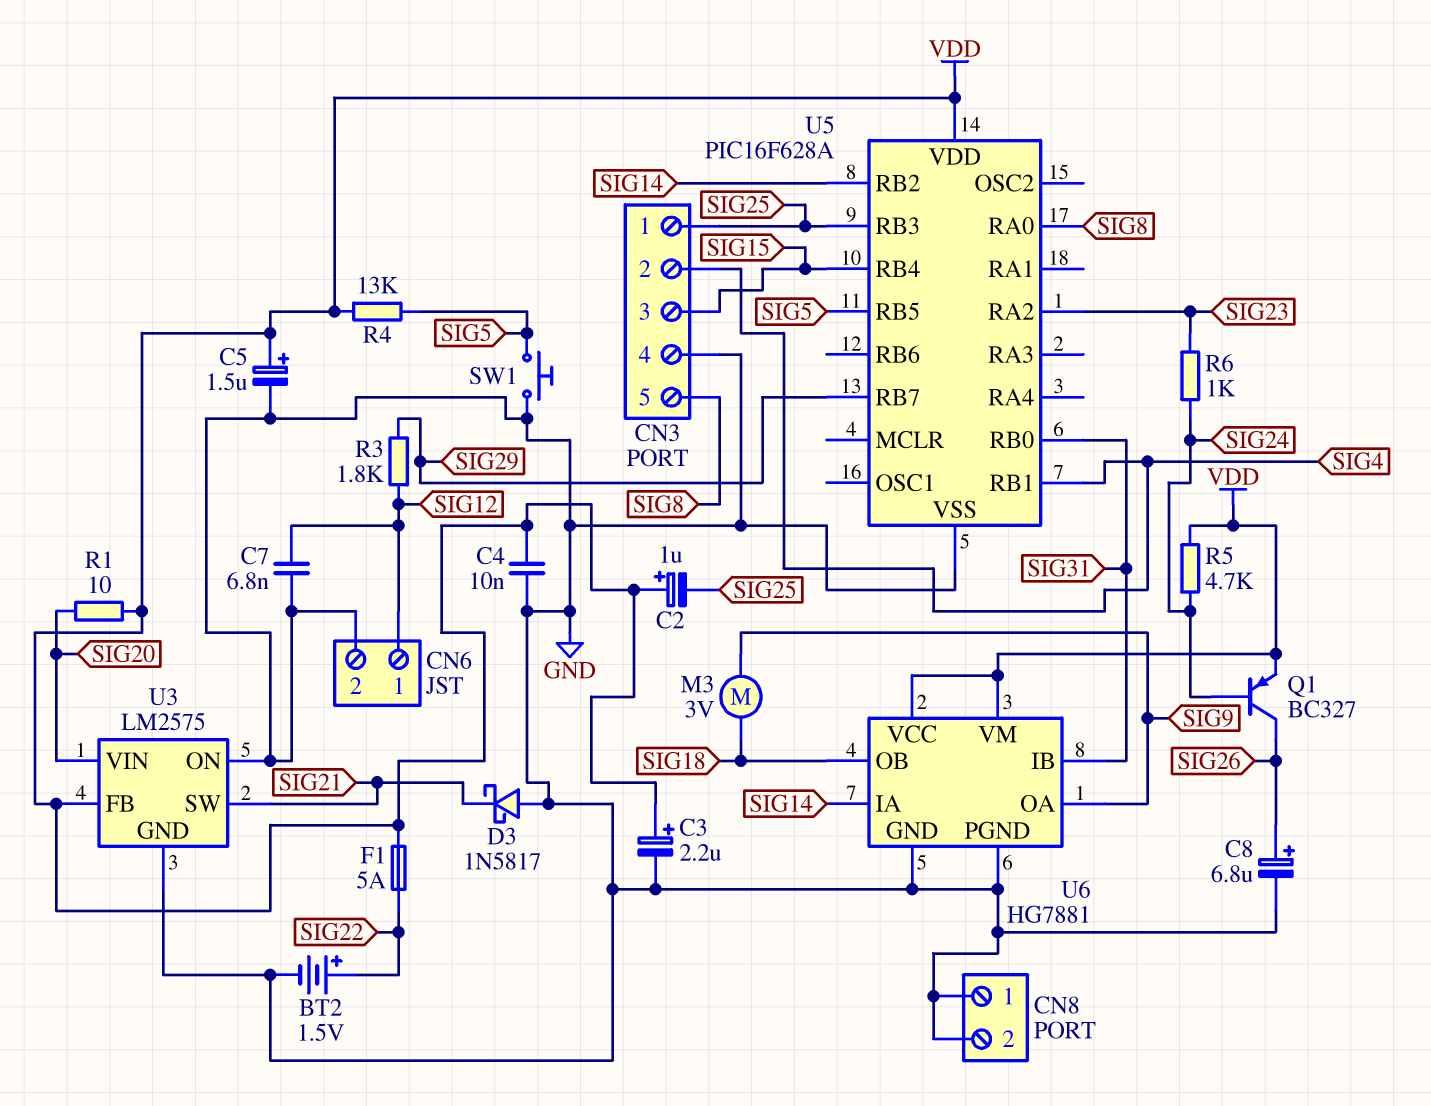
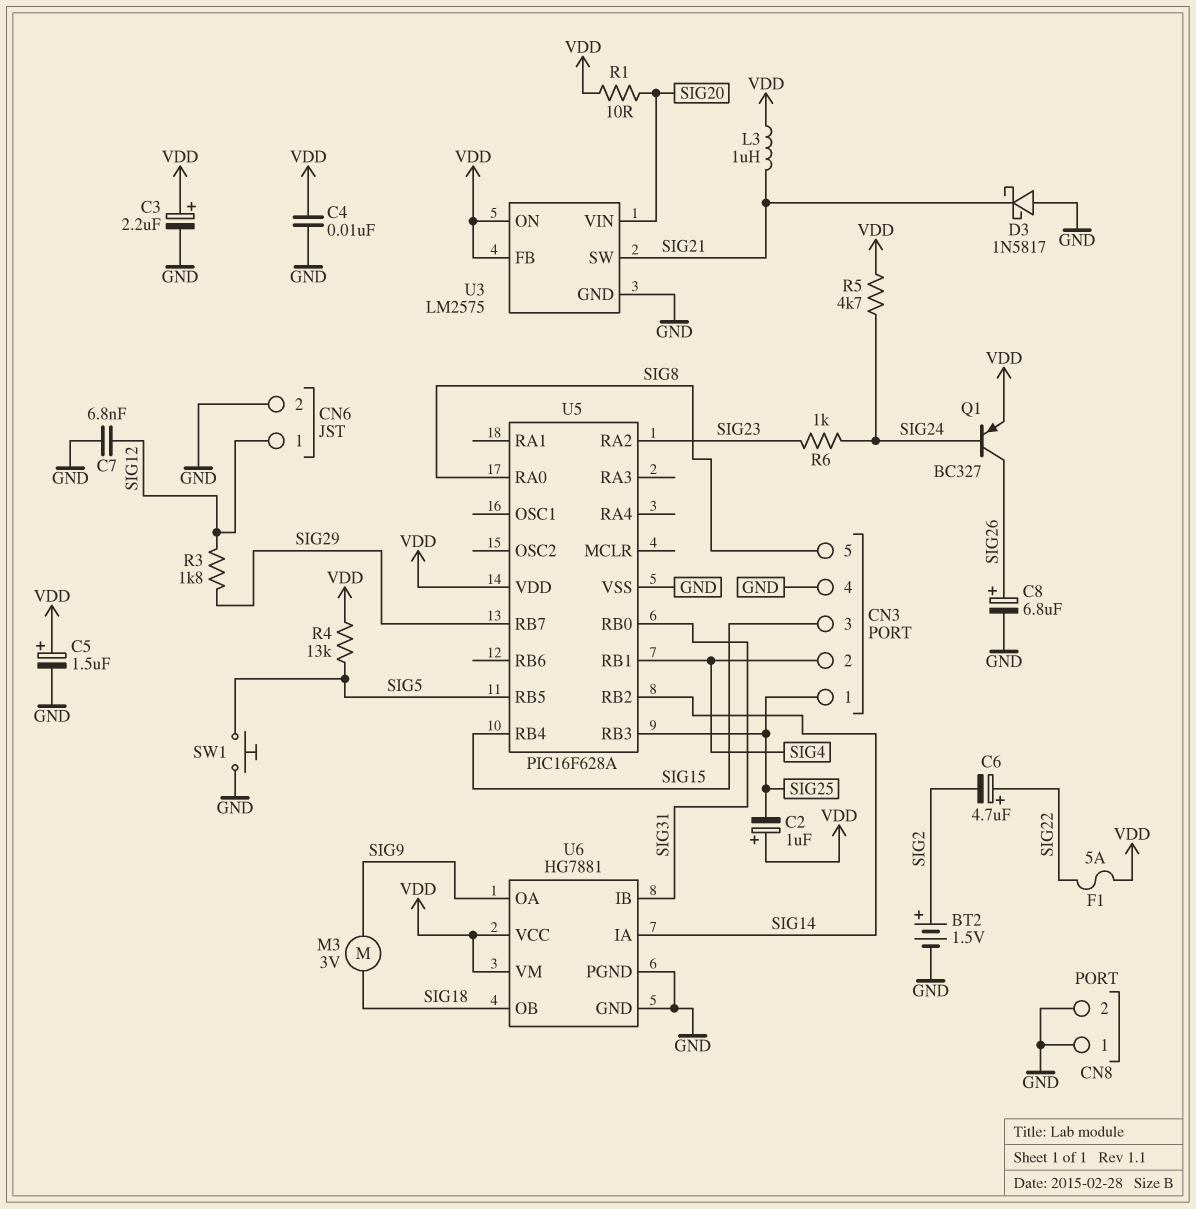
BT2: 1.5V (plus SIG22, minus GND) -> 1.5V (plus SIG2, minus GND)
C6: none -> 4.7uF (plus SIG22, minus SIG2)
L3: none -> 1uH (SIG21, VDD)
U3 pin ON: GND -> VDD

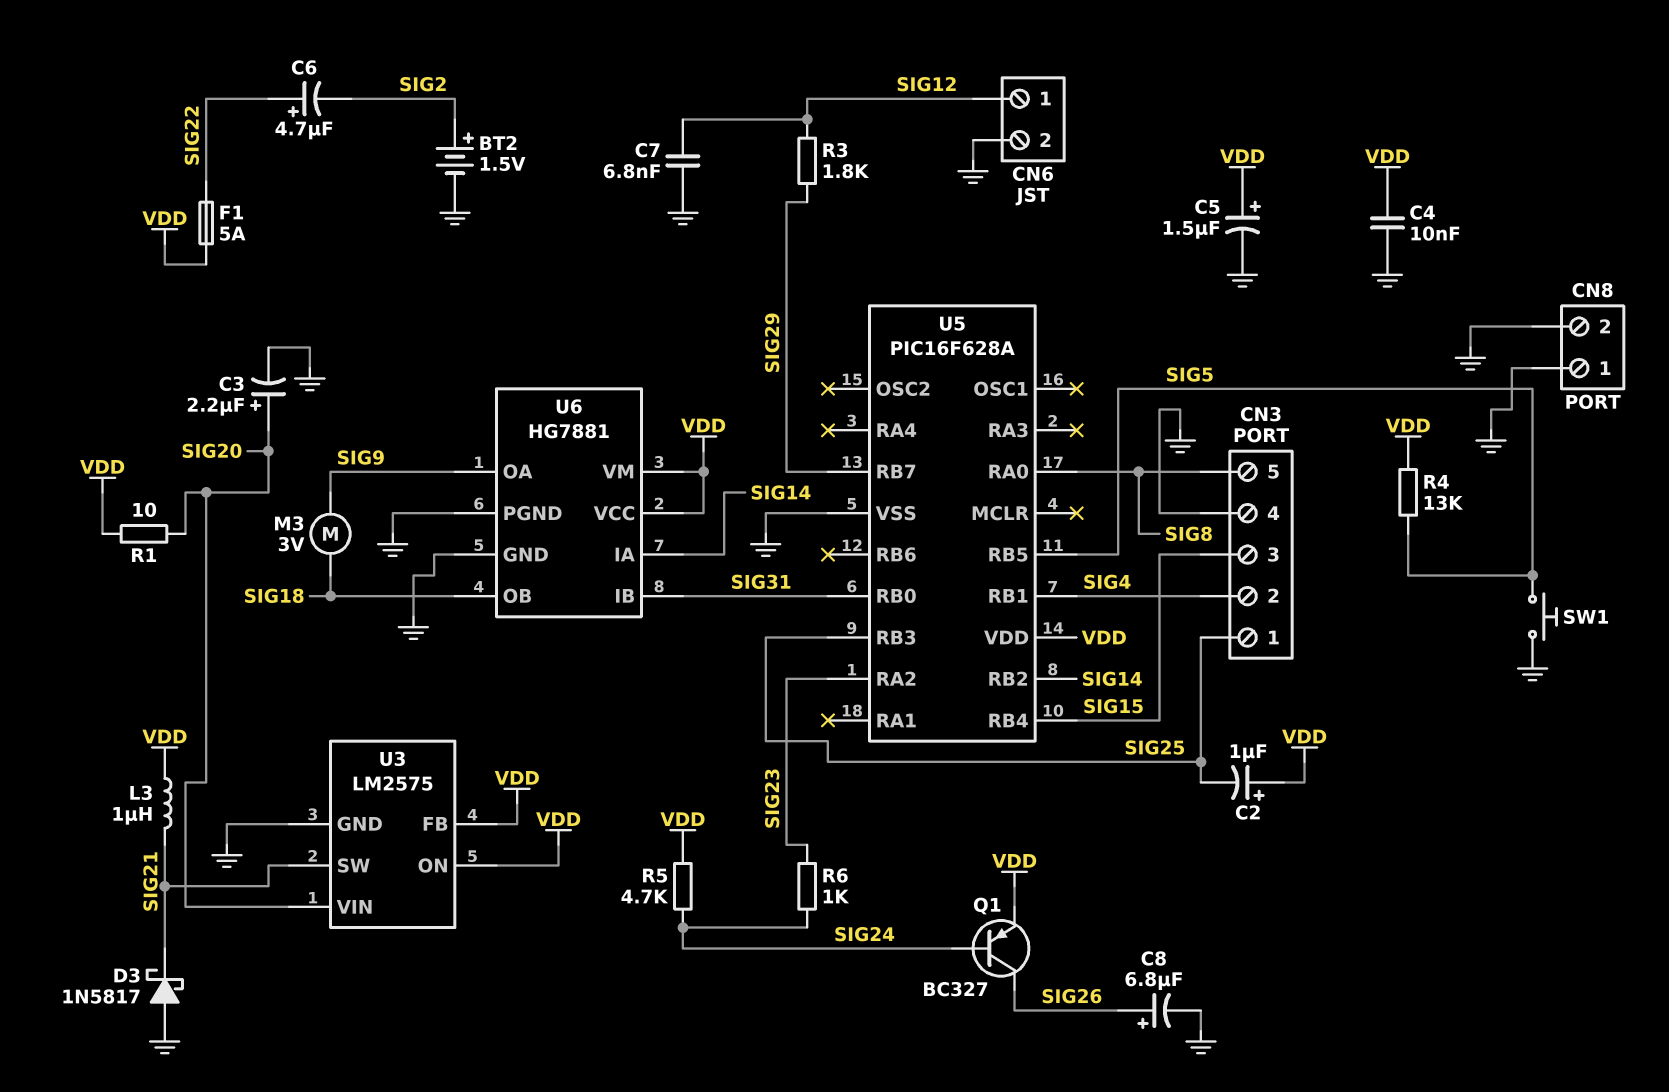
C3: 2.2uF (plus VDD, minus GND) -> 2.2uF (plus SIG20, minus GND)

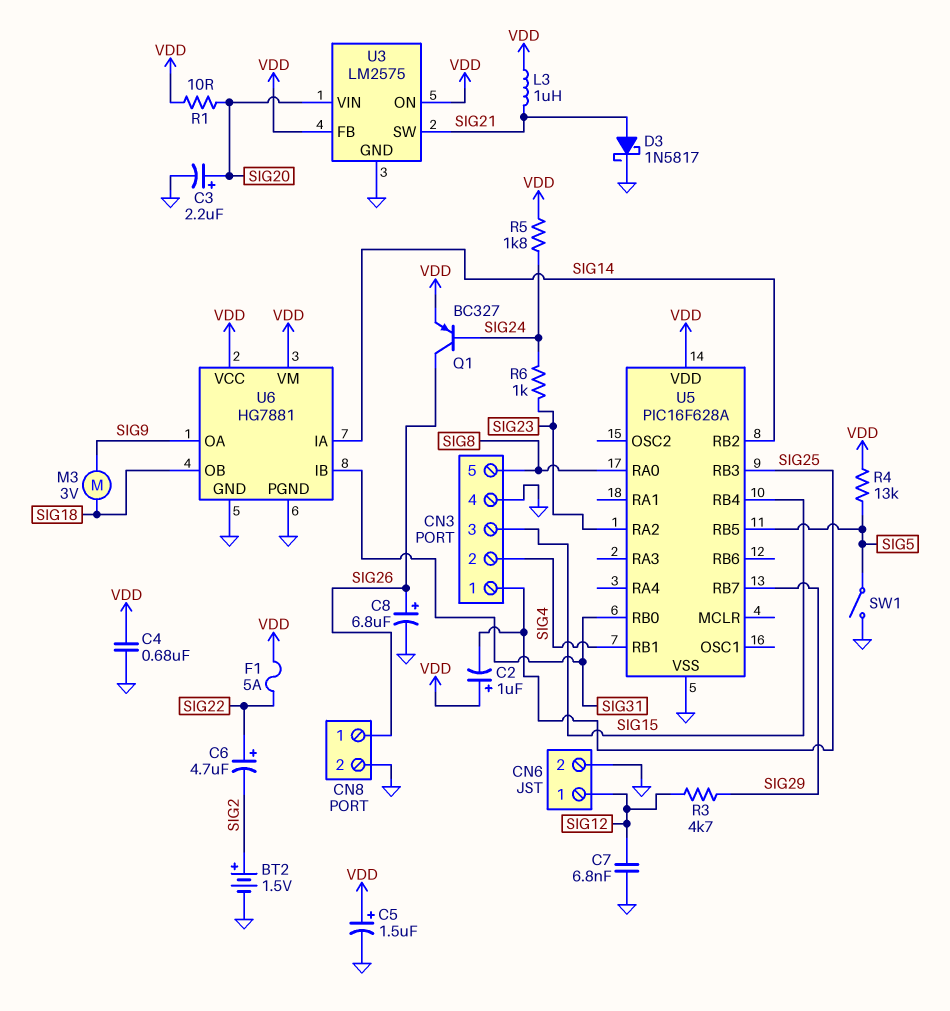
C4: 10nF (GND, VDD) -> 680nF (GND, VDD)
CN8 pin 1: GND -> SIG26
D3: schottky 1N5817 (A GND, K SIG21) -> schottky 1N5817 (A SIG21, K GND)
R3: 1.8k (SIG12, SIG29) -> 4.7k (SIG12, SIG29)
R5: 4.7k (SIG24, VDD) -> 1.8k (SIG24, VDD)
SW1: button (GND, SIG5) -> switch (GND, SIG5)

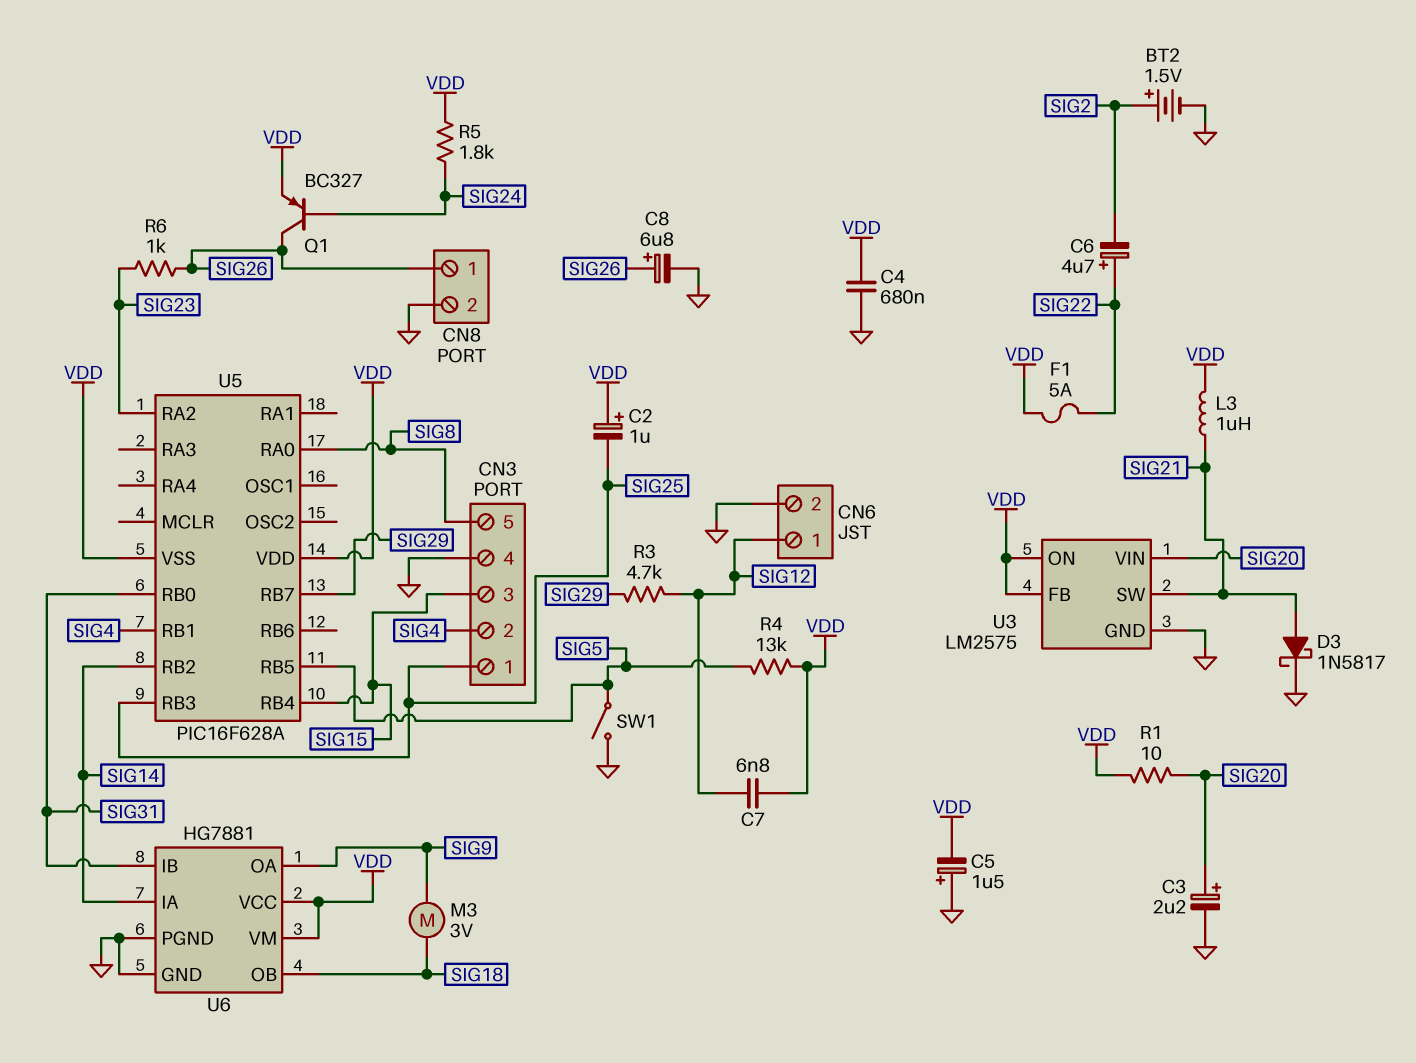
C5: 1.5uF (plus VDD, minus GND) -> 1.5uF (plus GND, minus VDD)
C7: 6.8nF (GND, SIG12) -> 6.8nF (SIG12, VDD)
R6: 1k (SIG23, SIG24) -> 1k (SIG23, SIG26)
U5 pin VSS: GND -> VDD

